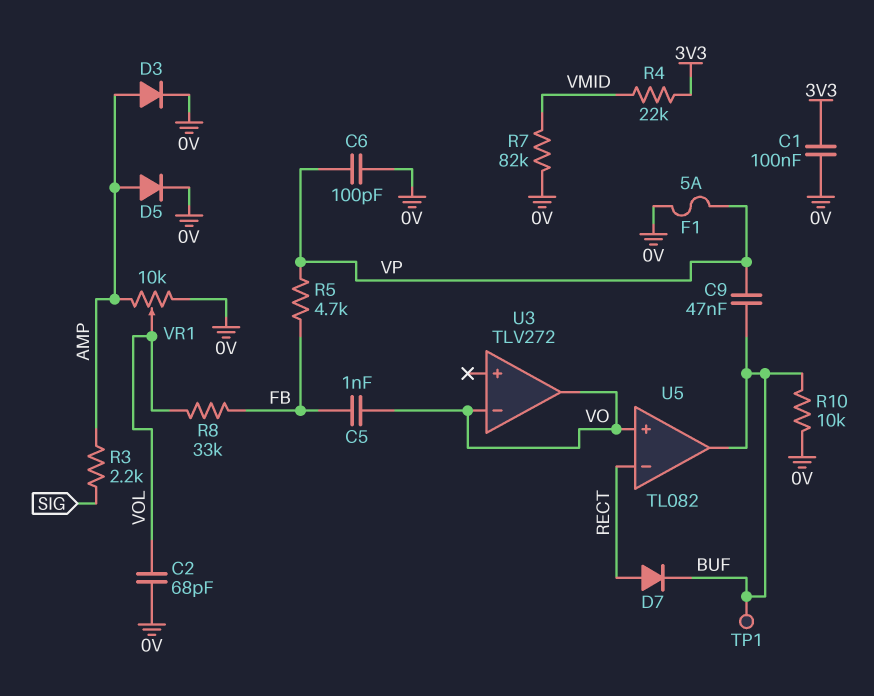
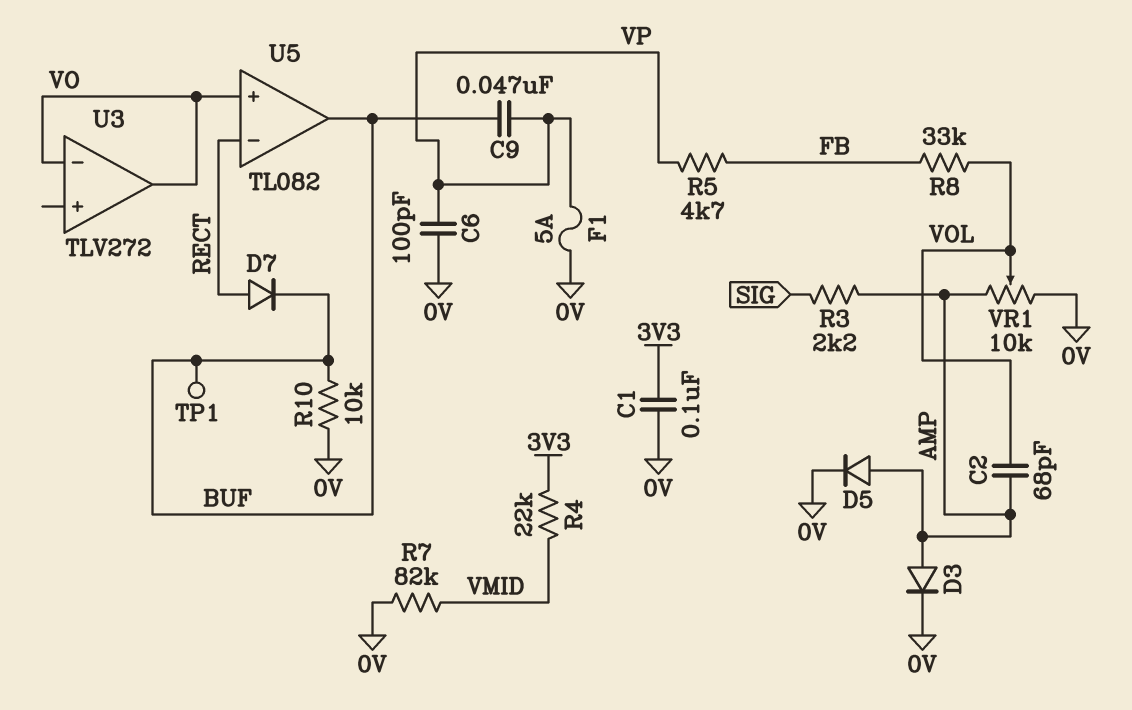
C2: 68pF (0V, VOL) -> 68pF (AMP, VOL)
C5: 1nF (FB, VO) -> none

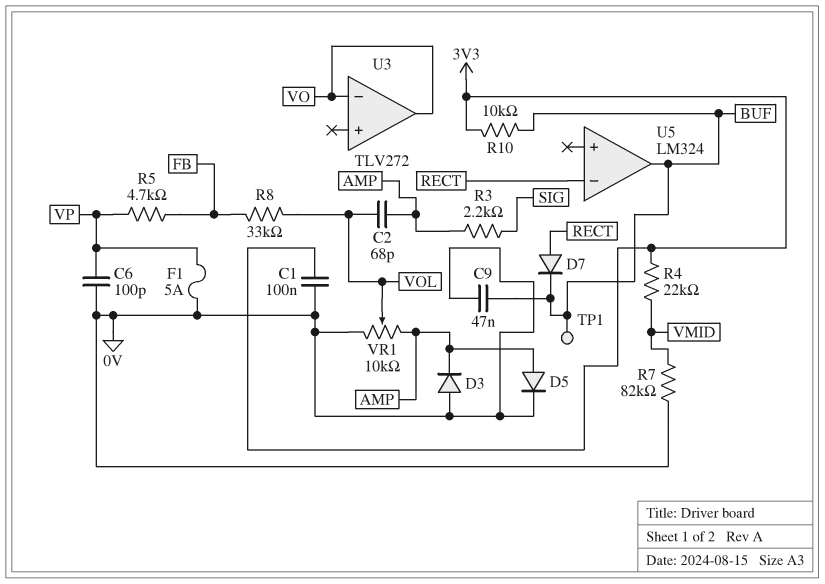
C9: 47nF (BUF, VP) -> 47nF (0V, BUF)
D3: diode (A AMP, K 0V) -> diode (A 0V, K AMP)
R10: 10k (0V, BUF) -> 10k (3V3, BUF)
U5: TL082 -> LM324
U5 pin in+: VO -> none

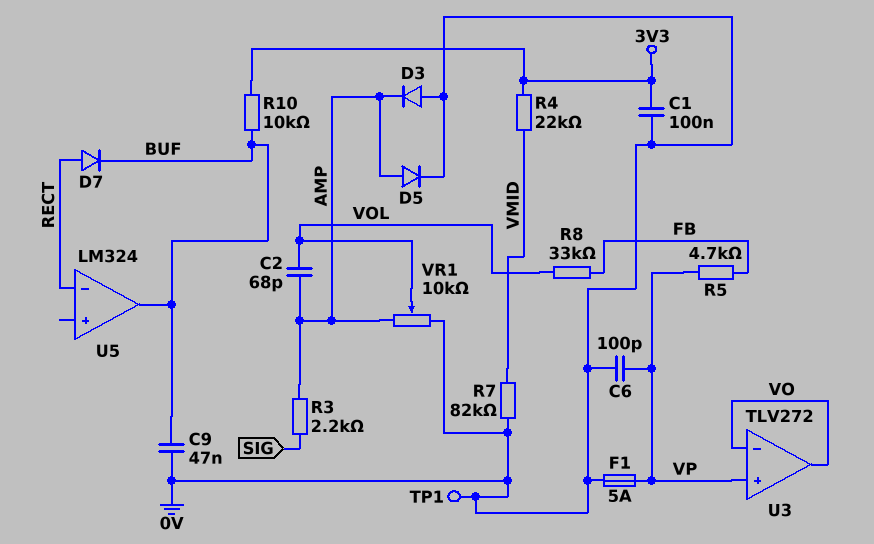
TP1: test point (BUF) -> test point (0V)
U3 pin in+: none -> VP

